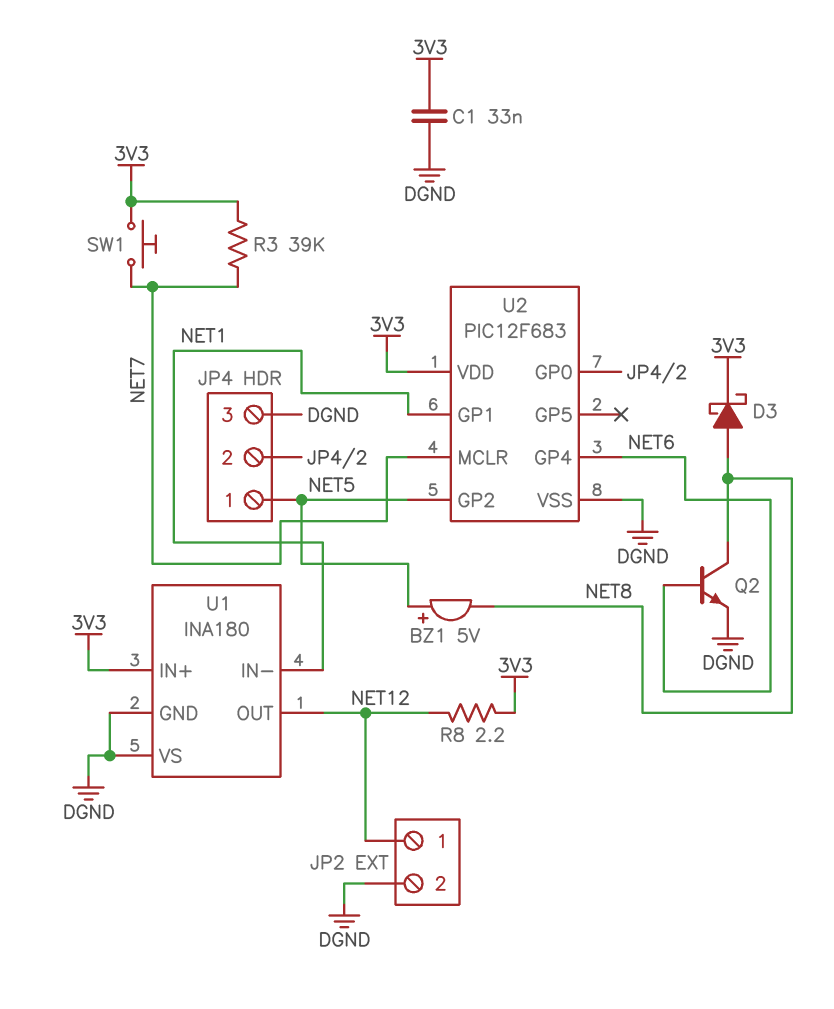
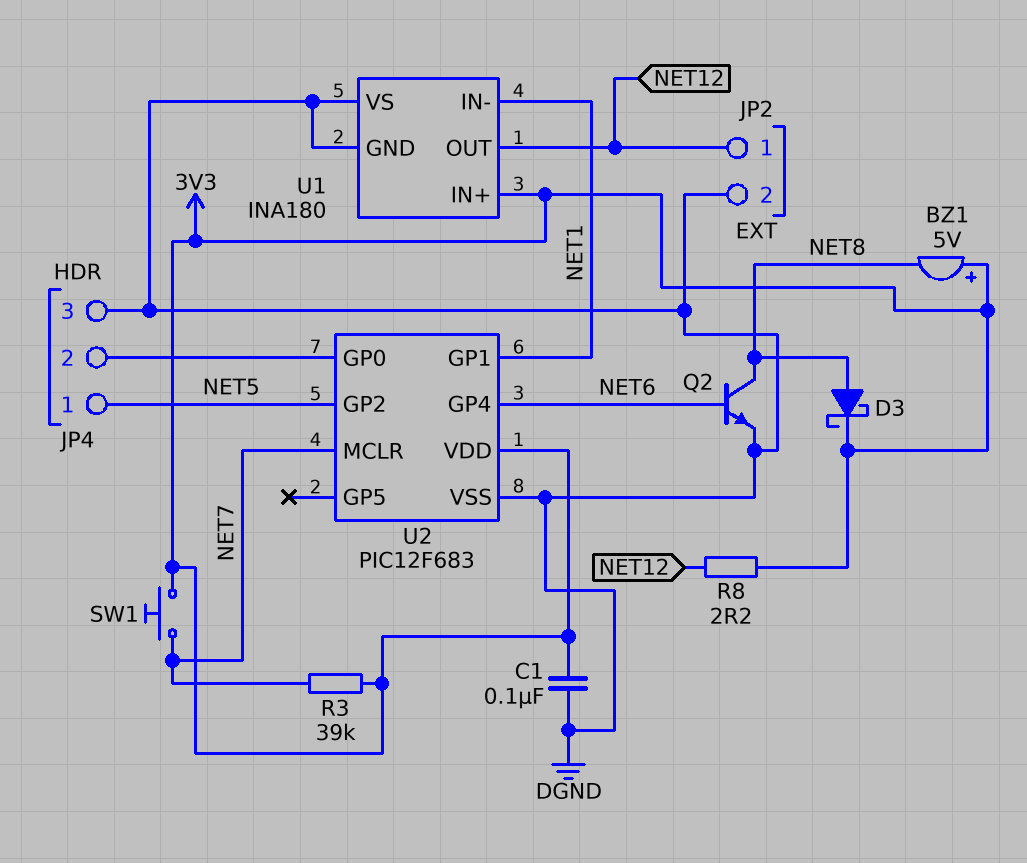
BZ1: buzzer 5V (plus NET5, minus NET8) -> buzzer 5V (plus 3V3, minus NET8)
C1: 33nF (3V3, DGND) -> 100nF (3V3, DGND)

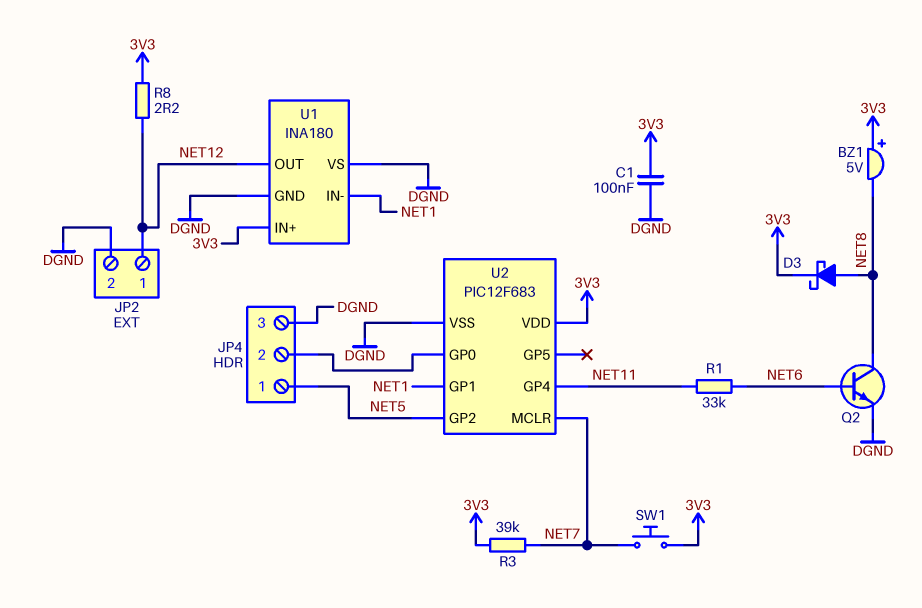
R1: none -> 33k (NET6, NET11)
U2 pin GP4: NET6 -> NET11

